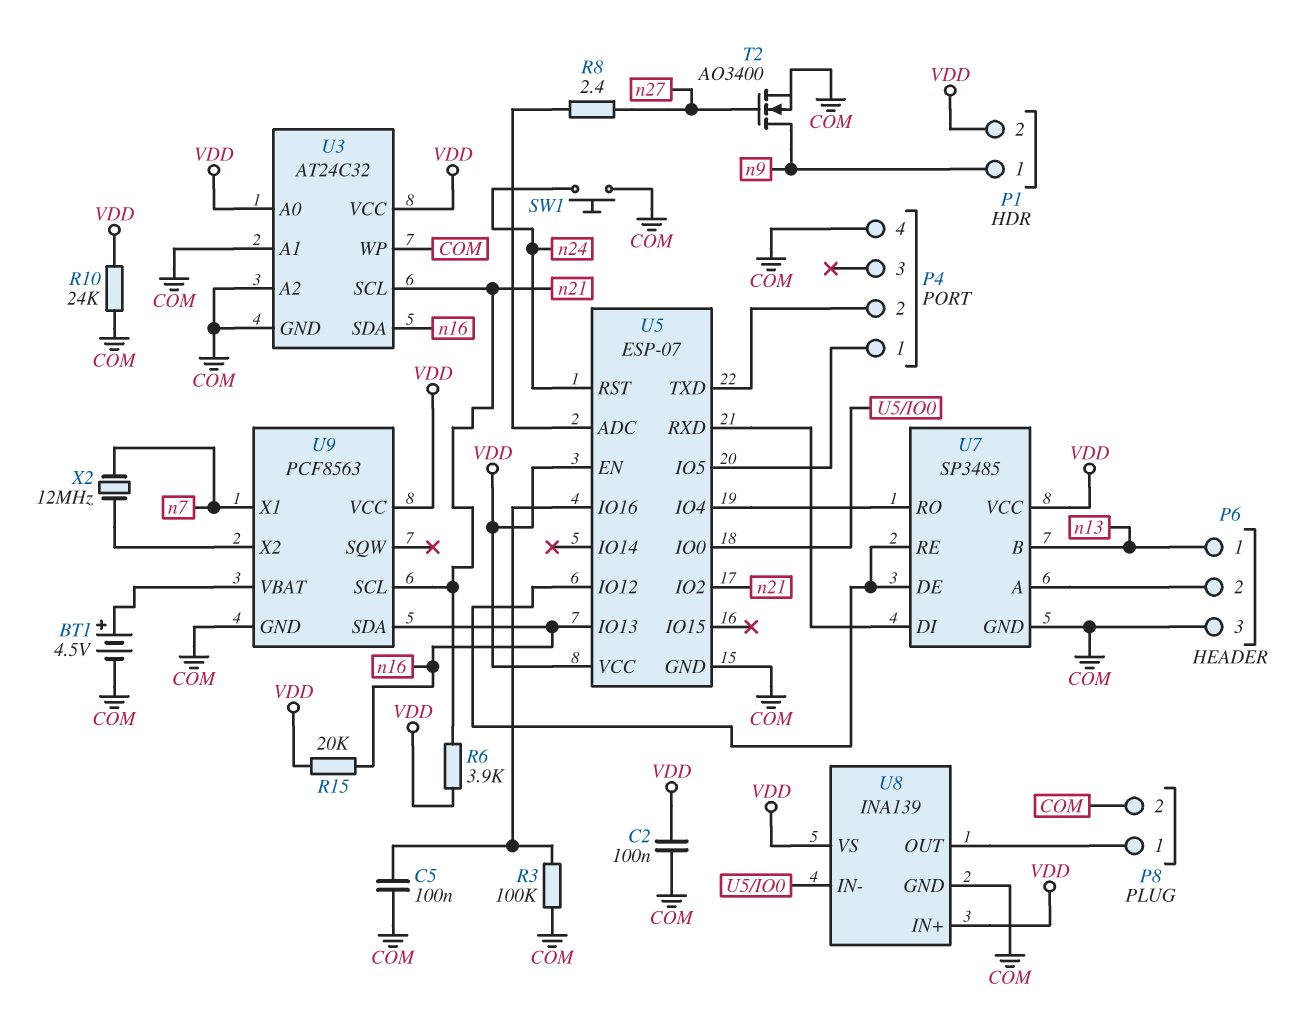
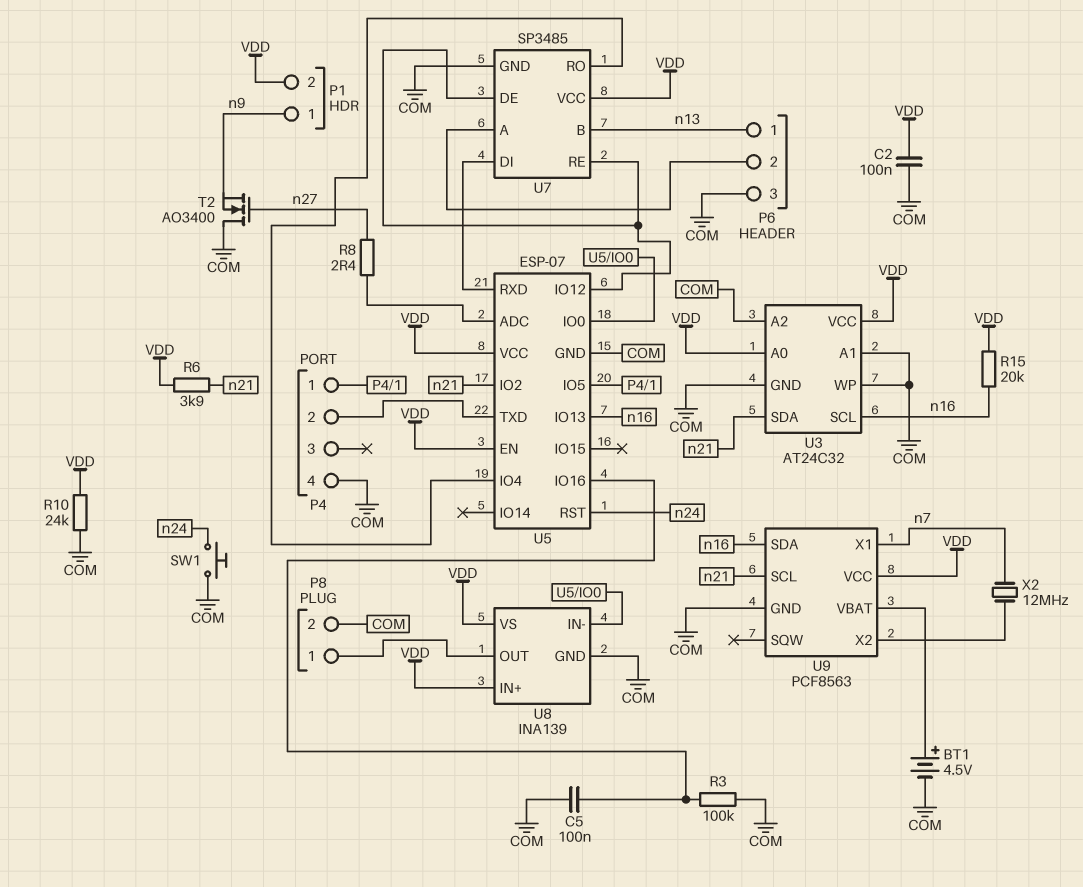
T2: NMOS AO3400 (G n27, D n9, S COM) -> NMOS AO3400 (G n27, D COM, S n9)
U3 pin SCL: n21 -> n16
U3 pin SDA: n16 -> n21

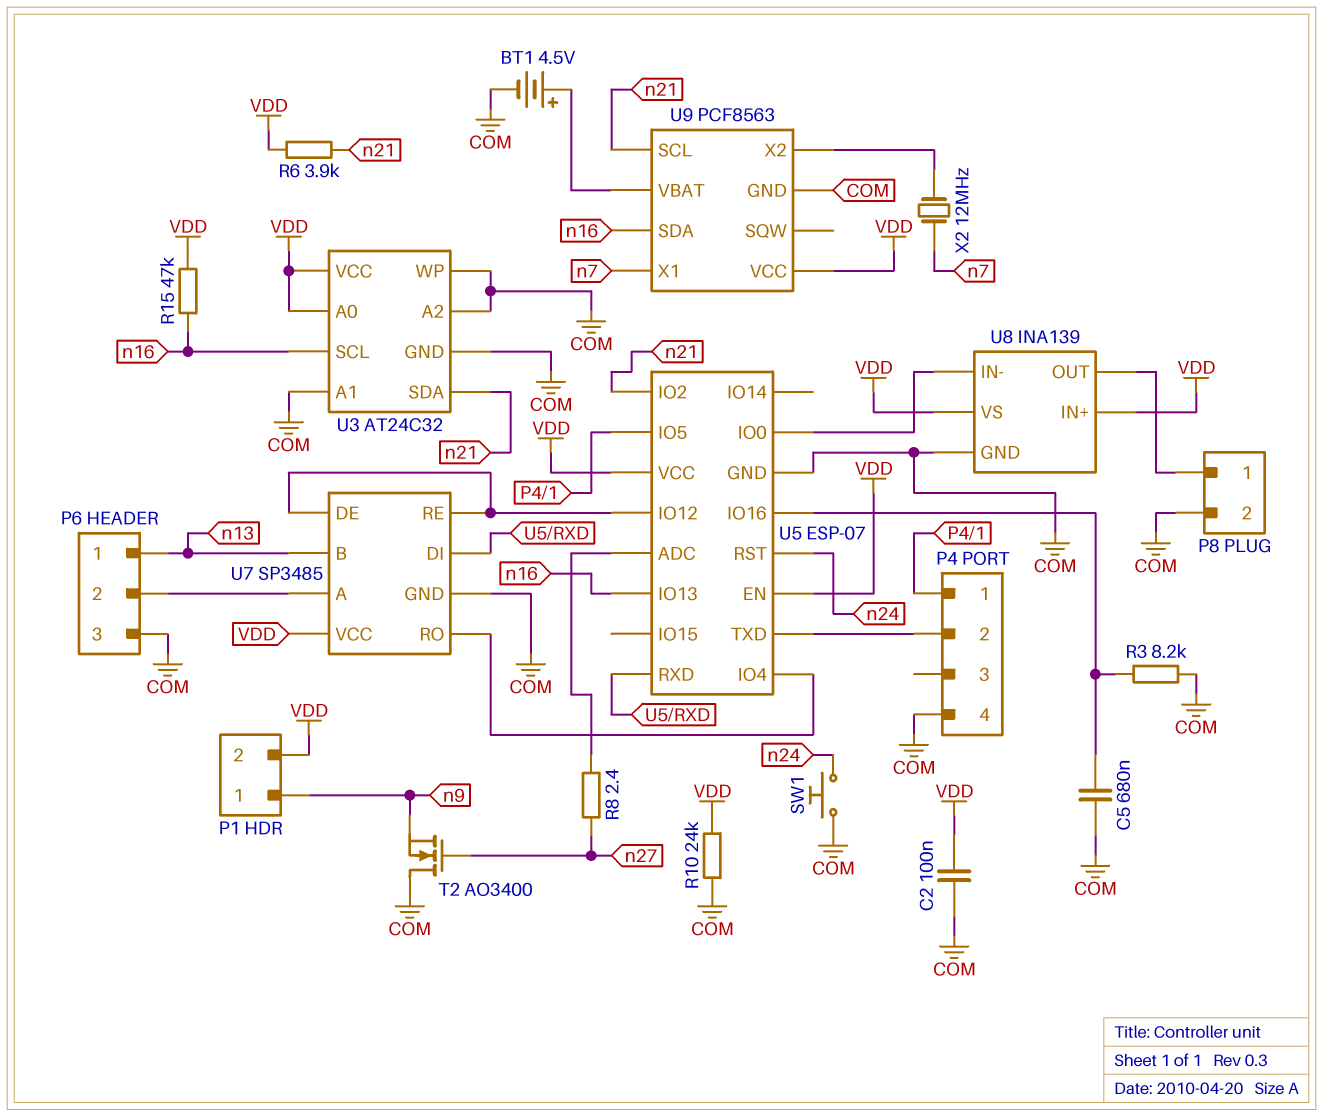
C5: 100nF (COM, U5/IO16) -> 680nF (COM, U5/IO16)
R3: 100k (COM, U5/IO16) -> 8.2k (COM, U5/IO16)
R15: 20k (VDD, n16) -> 47k (VDD, n16)

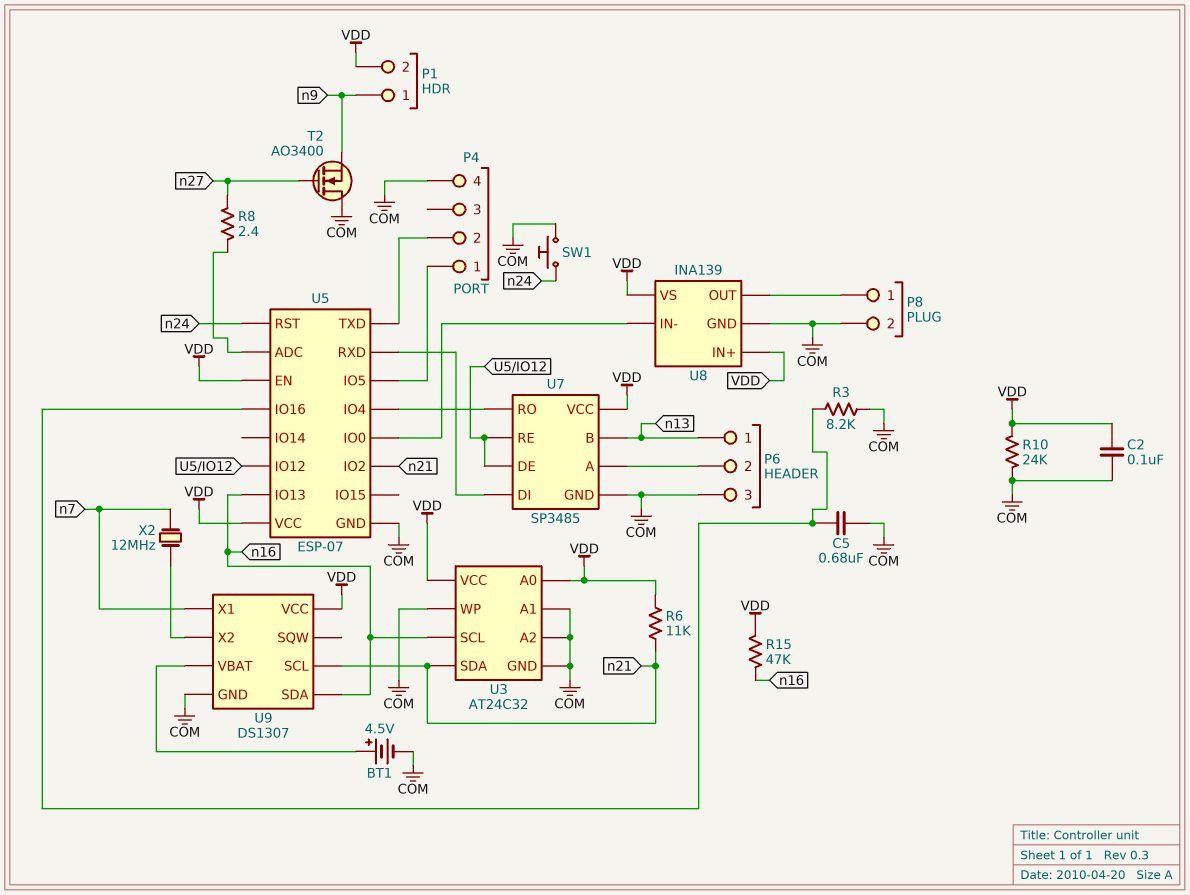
R6: 3.9k (VDD, n21) -> 11k (VDD, n21)
U9: PCF8563 -> DS1307

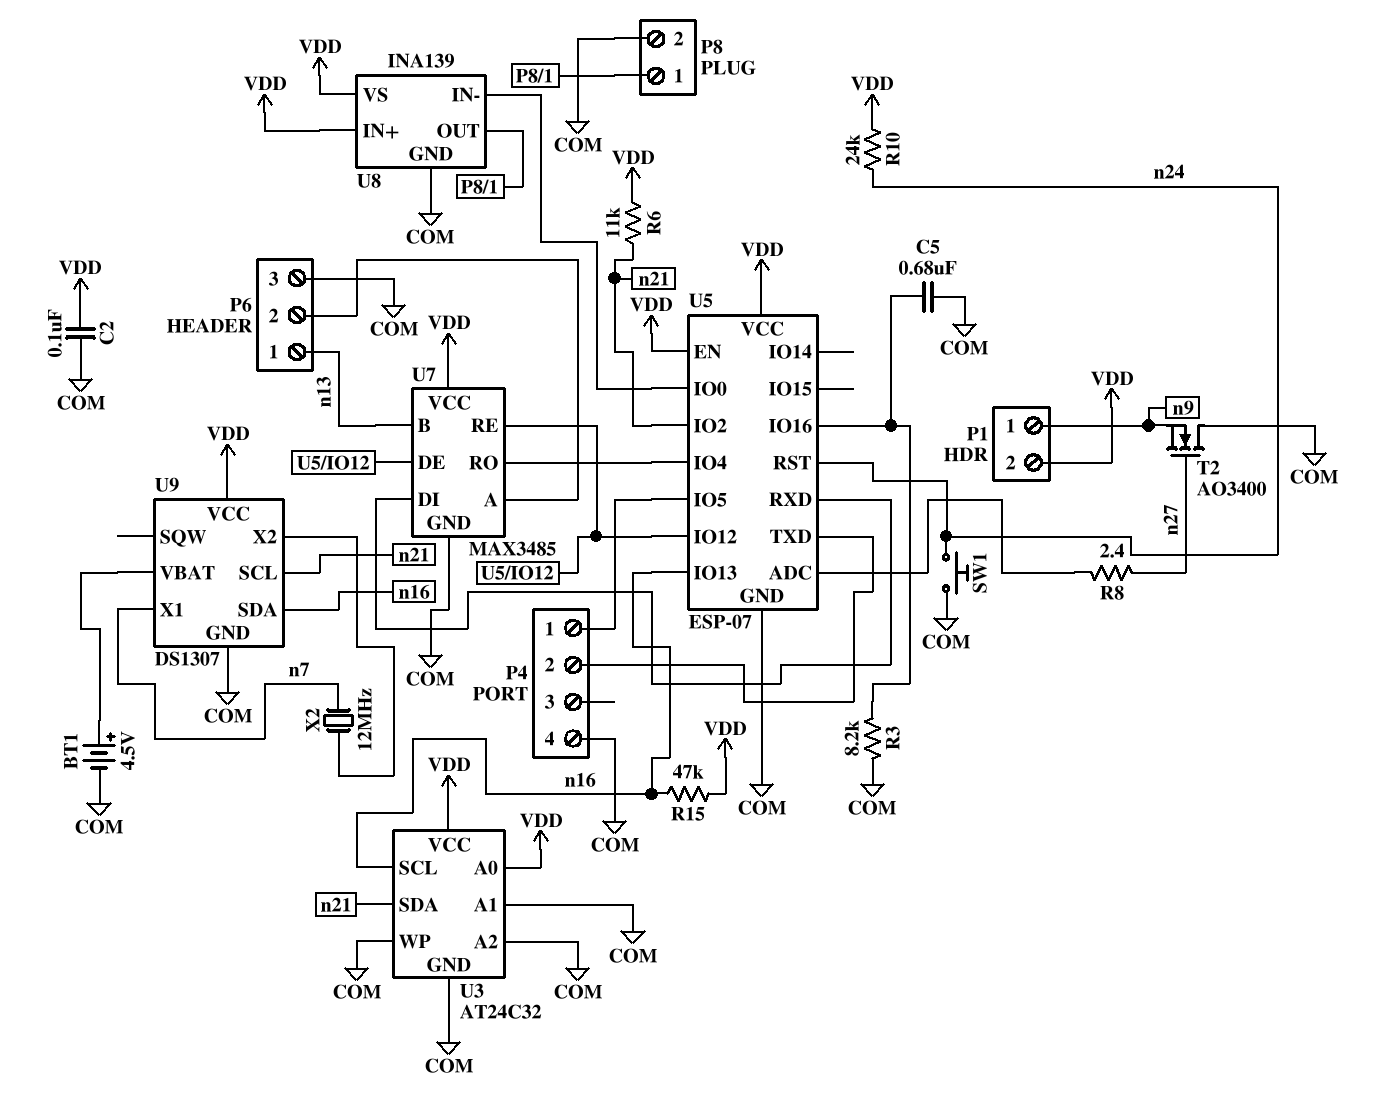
R10: 24k (COM, VDD) -> 24k (VDD, n24)
U7: SP3485 -> MAX3485

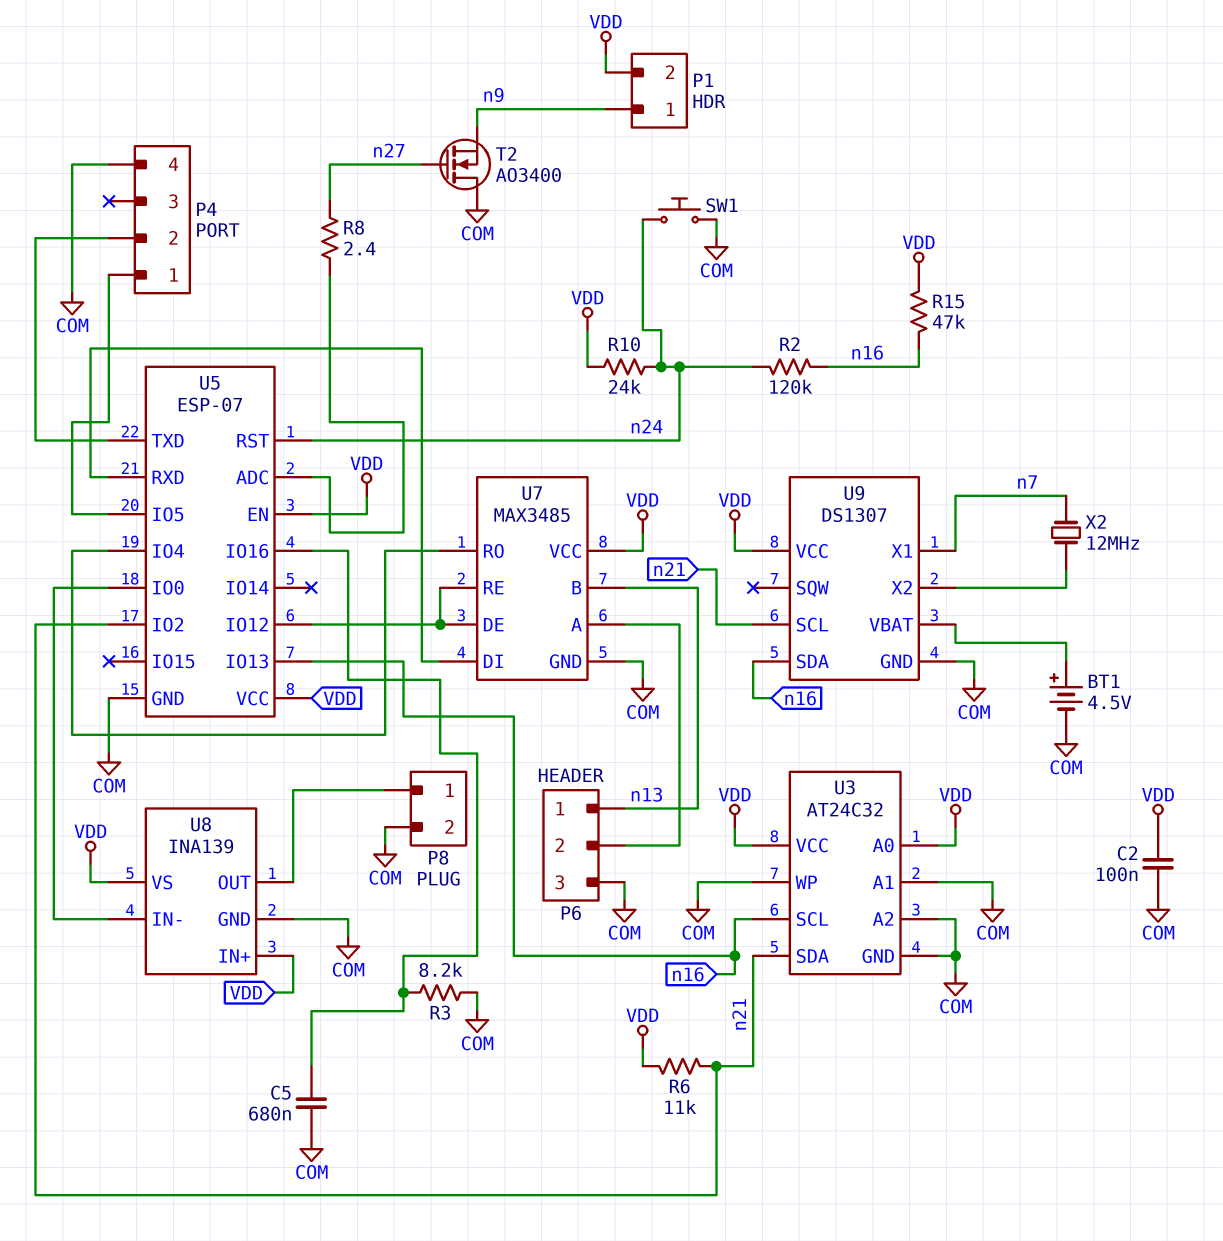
R2: none -> 120k (n16, n24)

